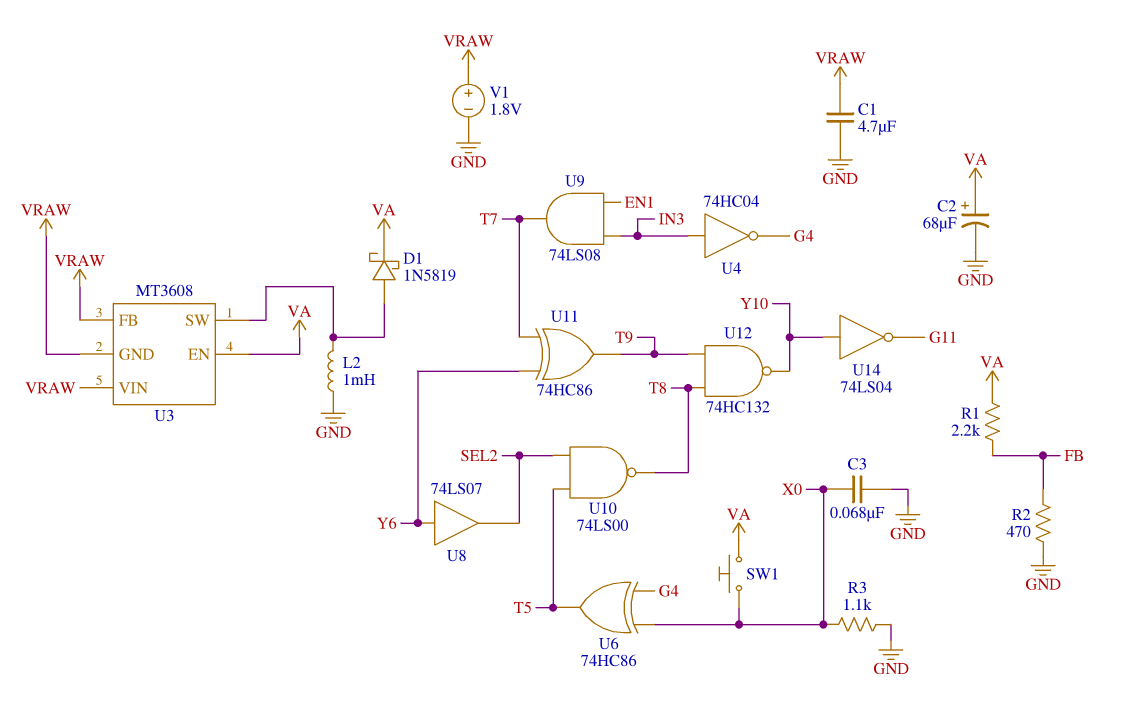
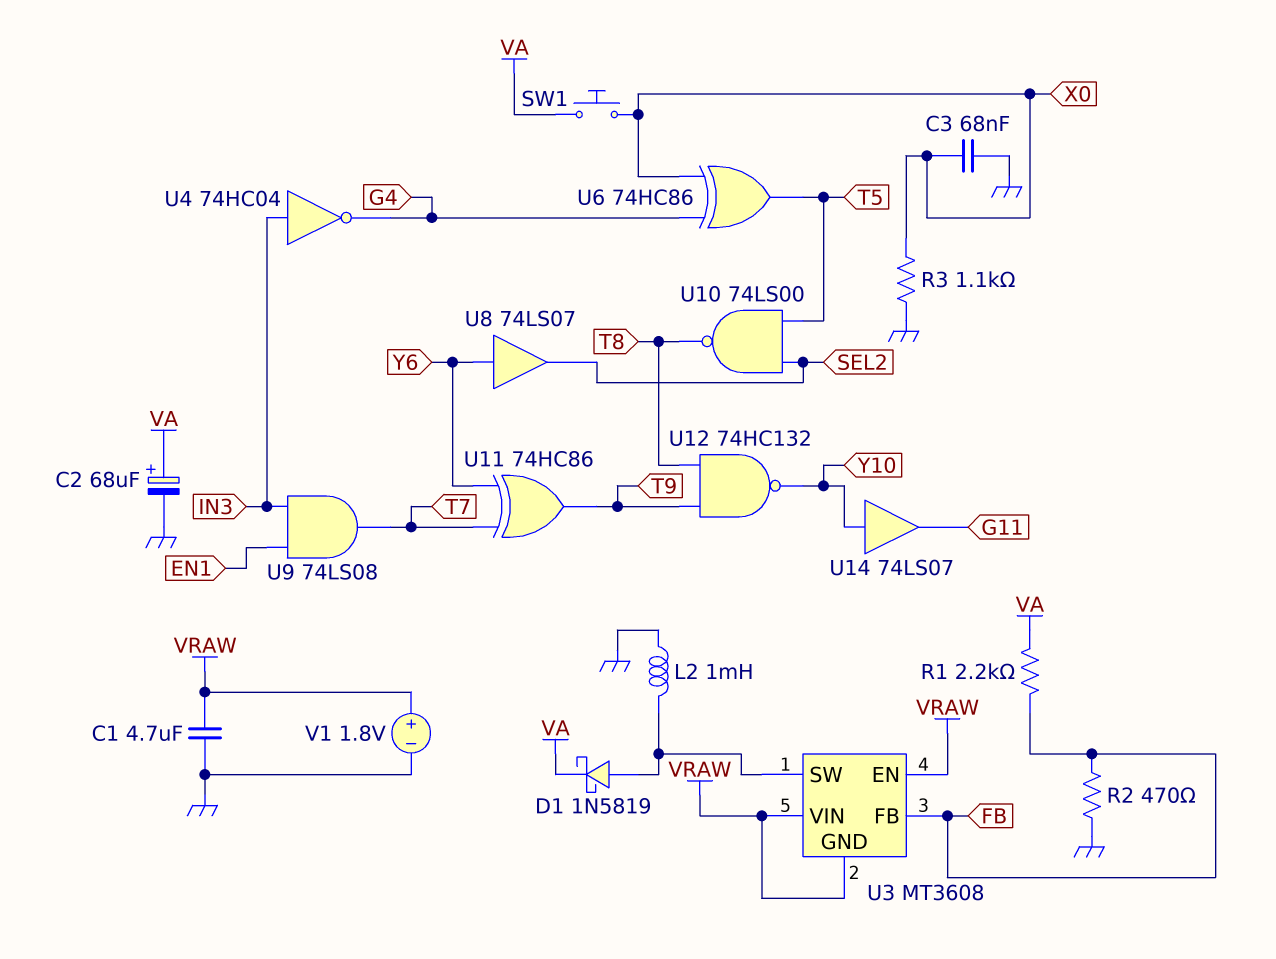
U3 pin EN: VA -> VRAW
U3 pin FB: VRAW -> FB
U14: NOT 74LS04 (in Y10, out G11) -> buffer 74LS07 (in Y10, out G11)

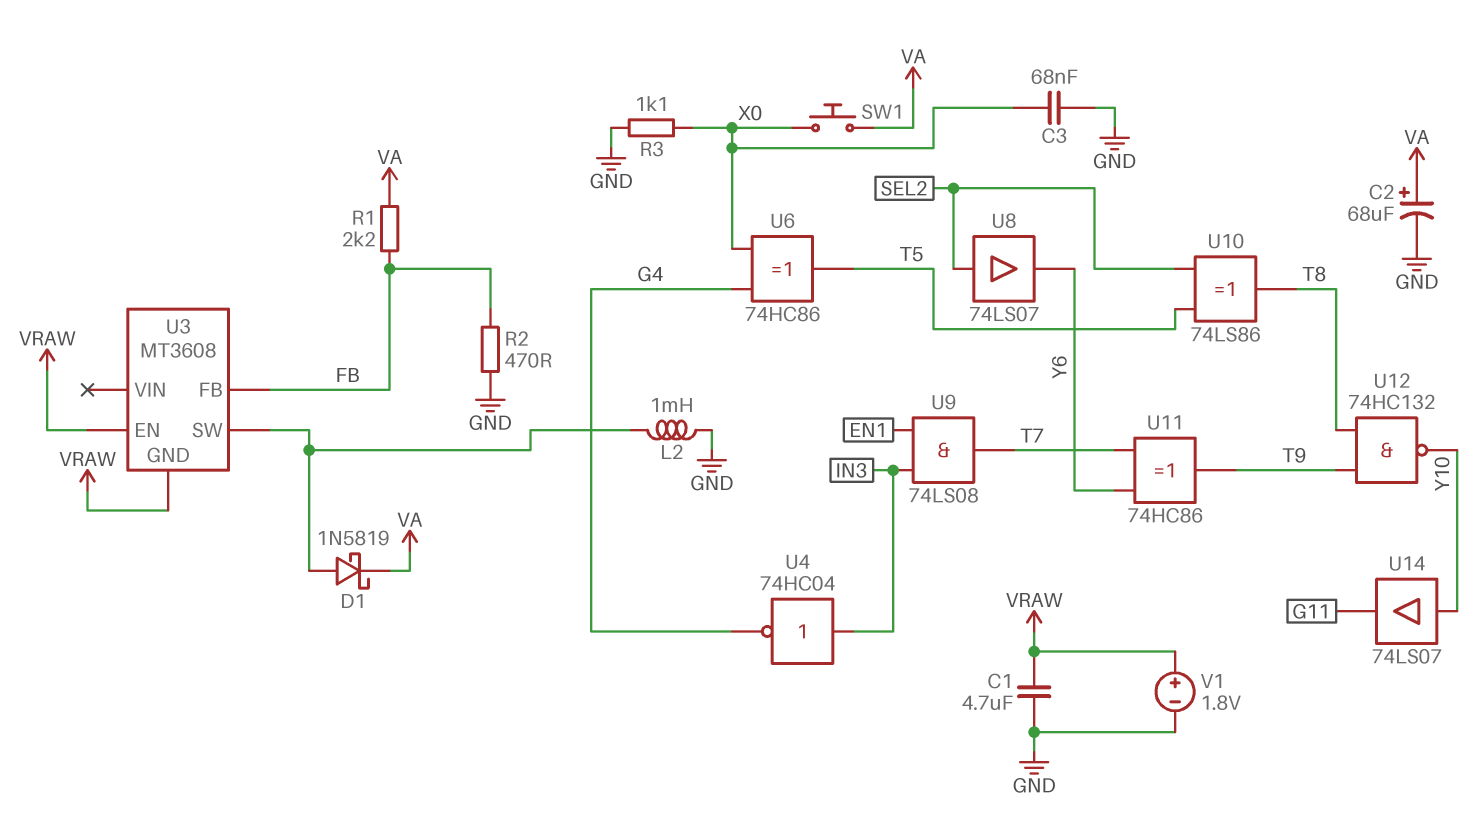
U3 pin VIN: VRAW -> none
U8: buffer 74LS07 (in Y6, out SEL2) -> buffer 74LS07 (in SEL2, out Y6)
U10: NAND 74LS00 (in SEL2, in T5, out T8) -> XOR 74LS86 (in SEL2, in T5, out T8)

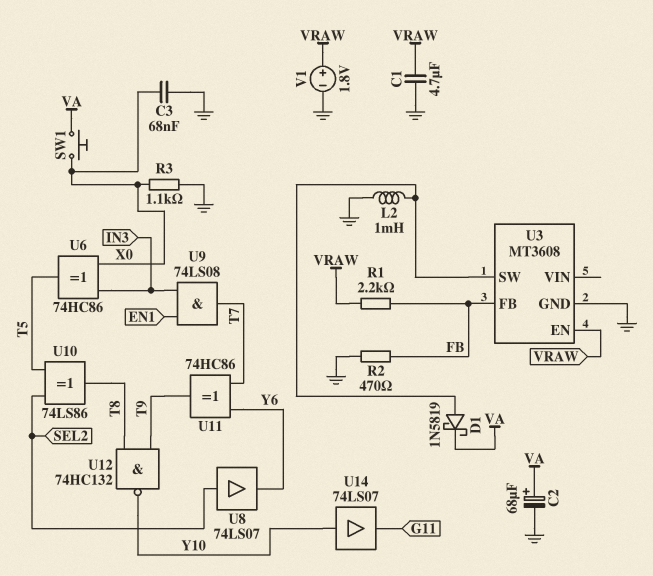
R1: 2.2k (FB, VA) -> 2.2k (FB, VRAW)
U3 pin GND: VRAW -> GND
U4: NOT 74HC04 (in IN3, out G4) -> none
U6: XOR 74HC86 (in G4, in X0, out T5) -> XOR 74HC86 (in IN3, in X0, out T5)

